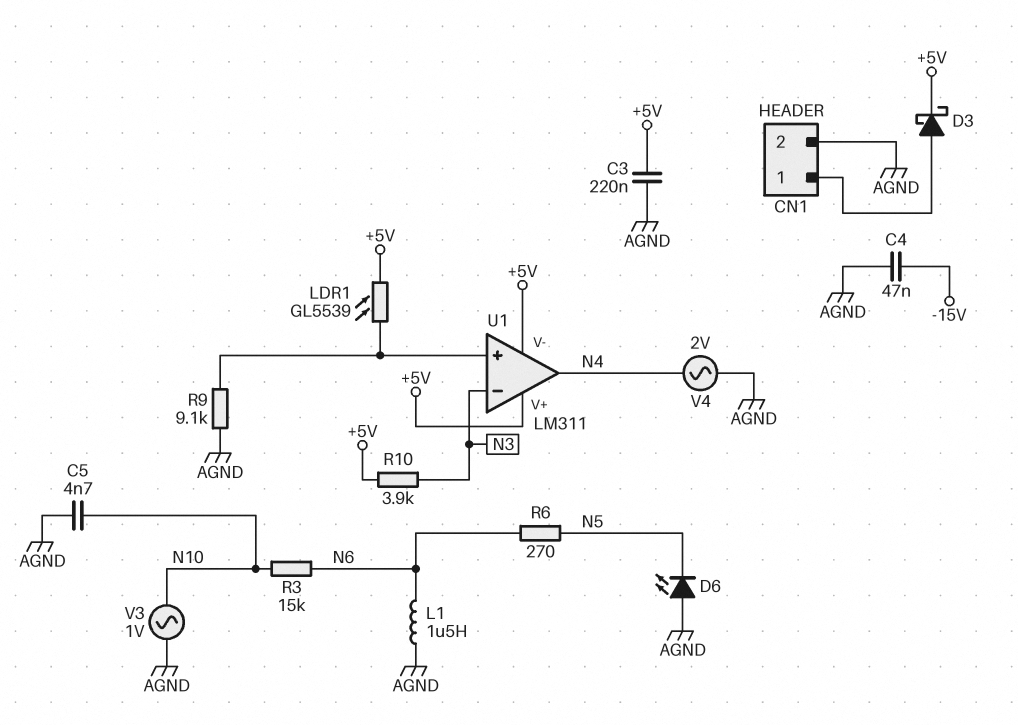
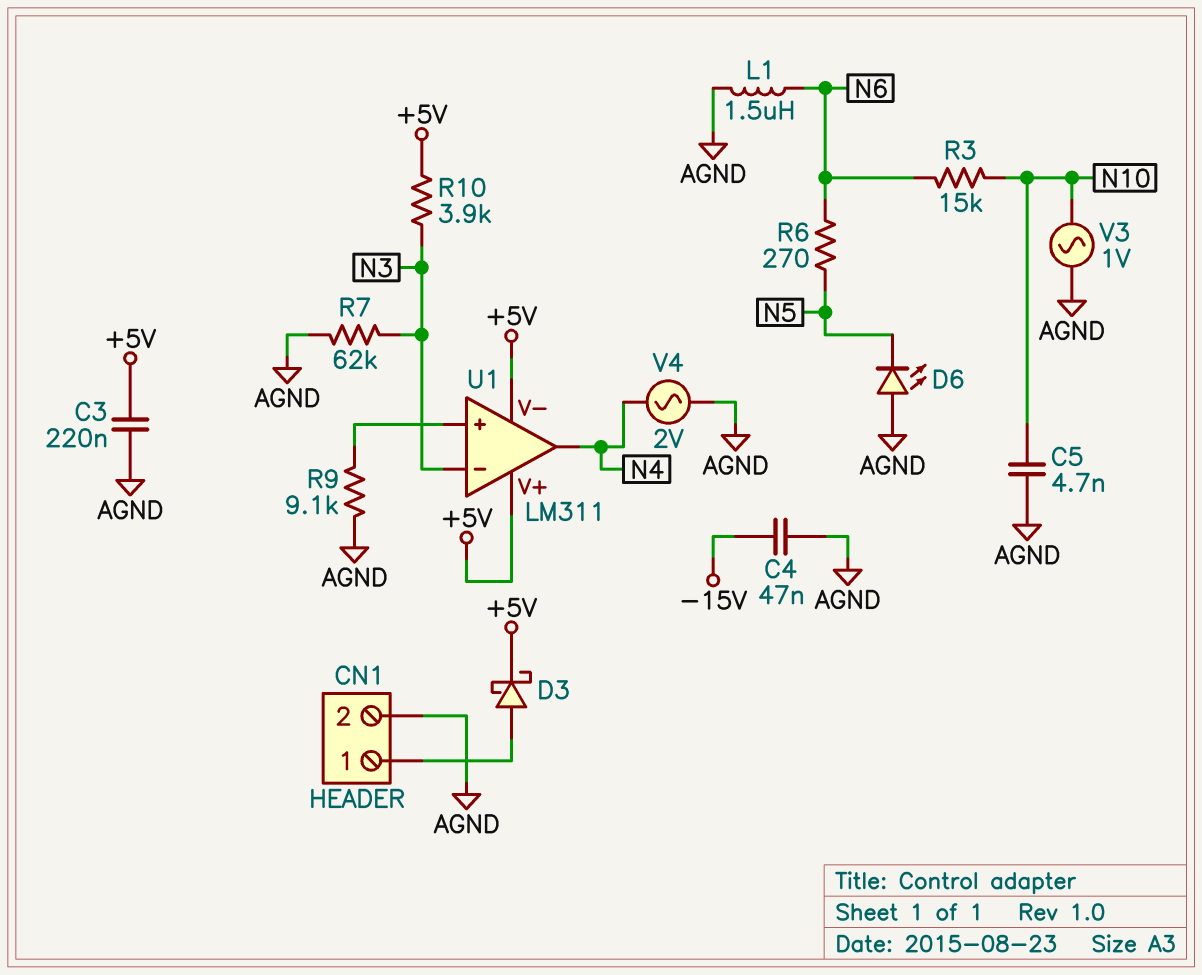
LDR1: GL5539 (+5V, U1/in+) -> none
R7: none -> 62k (AGND, N3)

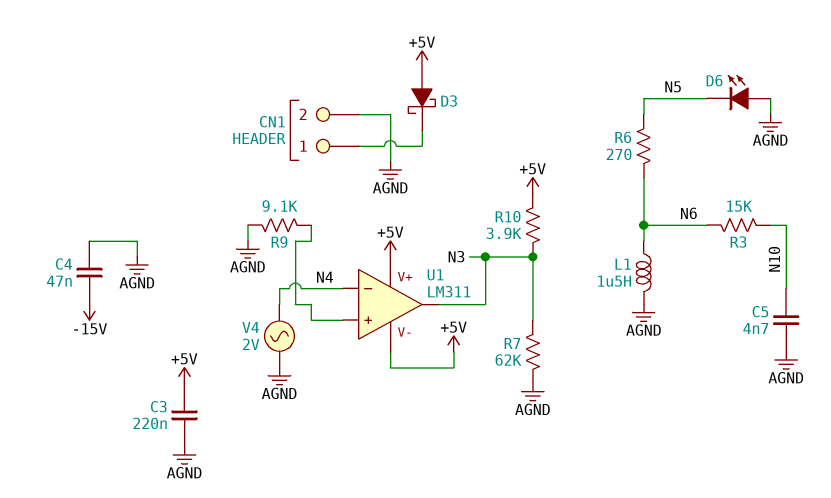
D3: schottky (A CN1/1, K +5V) -> schottky (A +5V, K CN1/1)
U1 pin in-: N3 -> N4
U1 pin out: N4 -> N3
V3: AC 1V (AGND, N10) -> none

